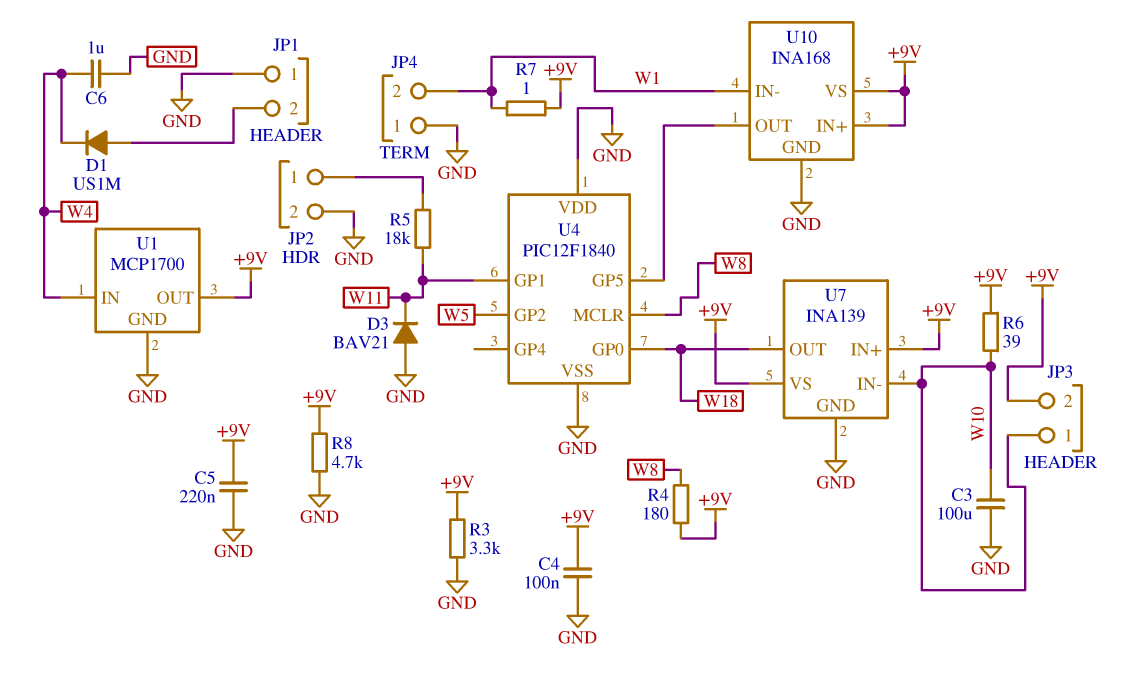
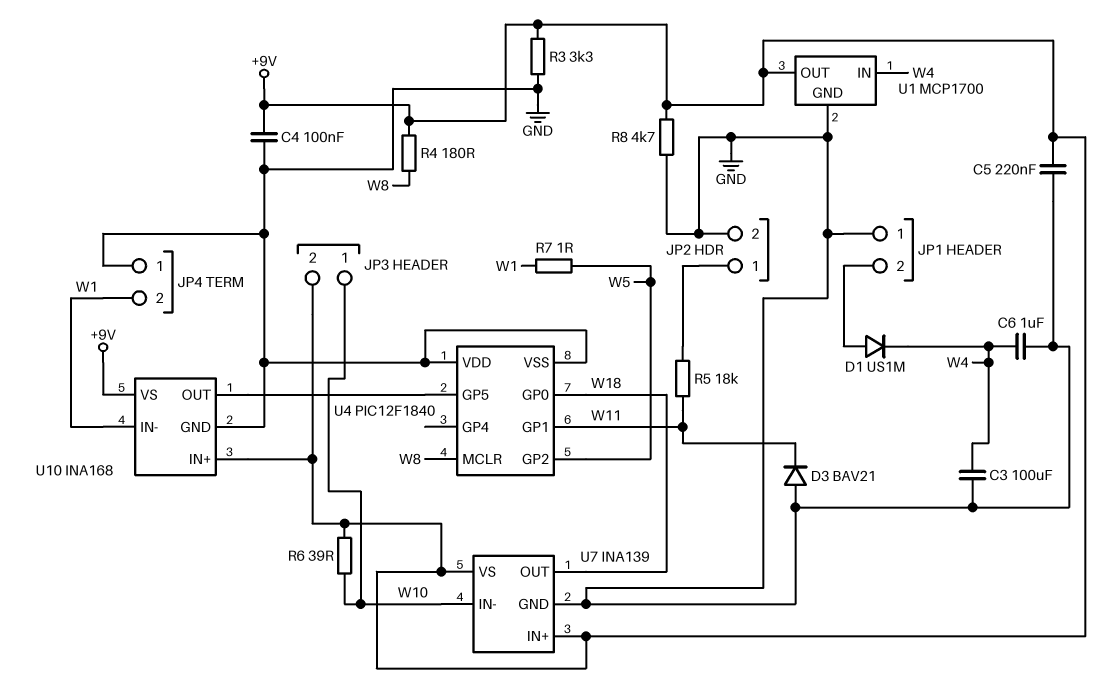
C3: 100uF (GND, W10) -> 100uF (GND, W4)
R7: 1 (+9V, W1) -> 1 (W1, W5)

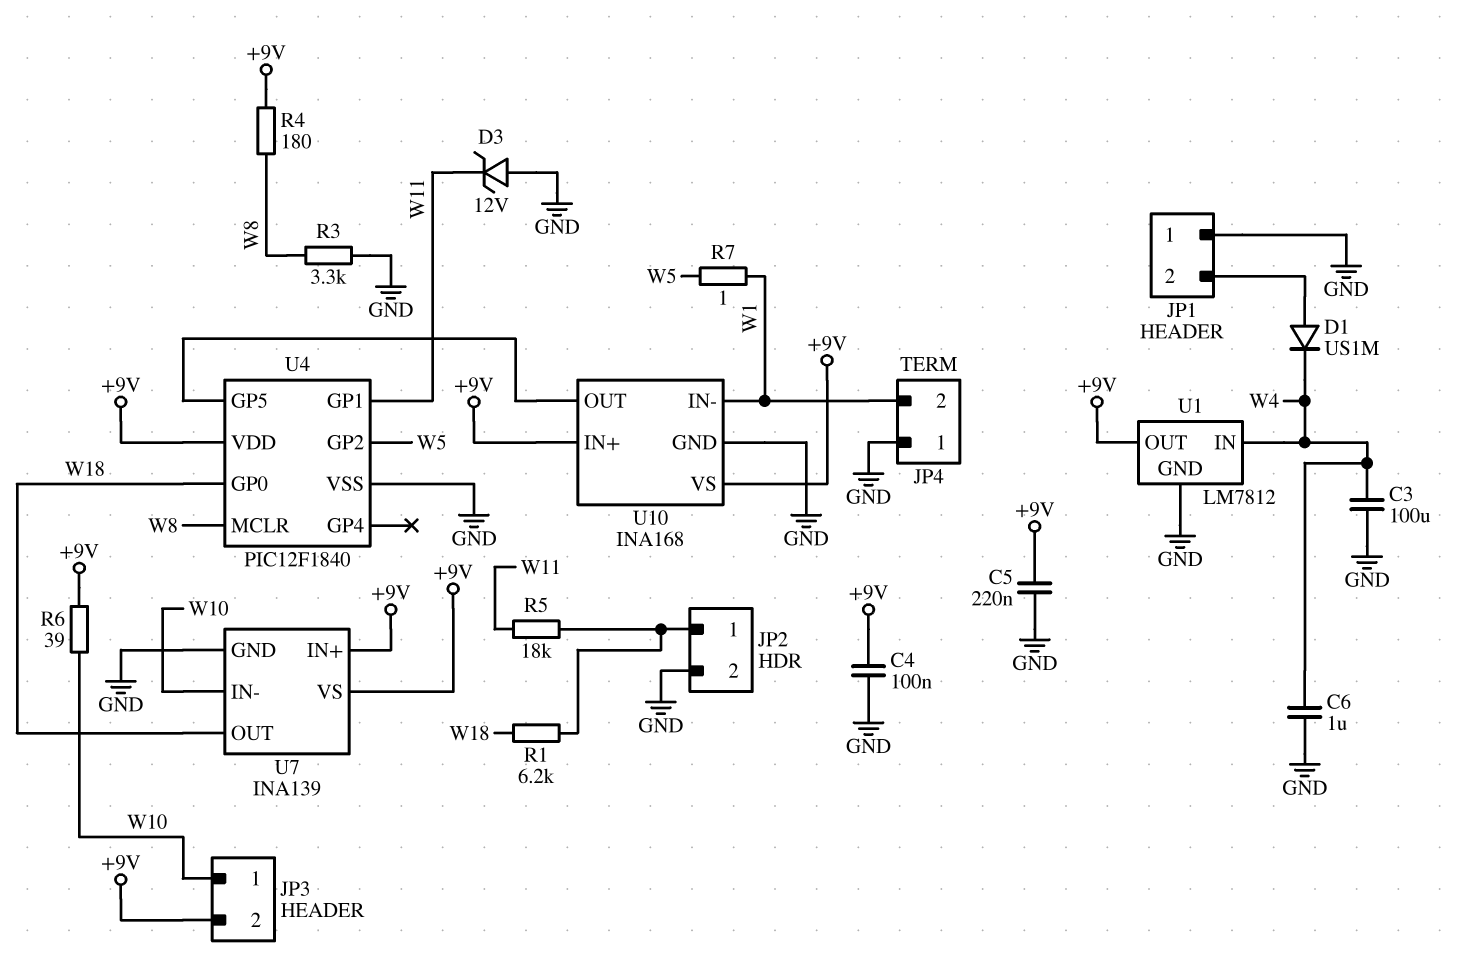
D3: diode BAV21 (A GND, K W11) -> zener 12V (A GND, K W11)
R1: none -> 6.2k (JP2/1, W18)
R3: 3.3k (+9V, GND) -> 3.3k (GND, W8)
R8: 4.7k (+9V, GND) -> none
U1: MCP1700 -> LM7812
U4 pin VDD: GND -> +9V

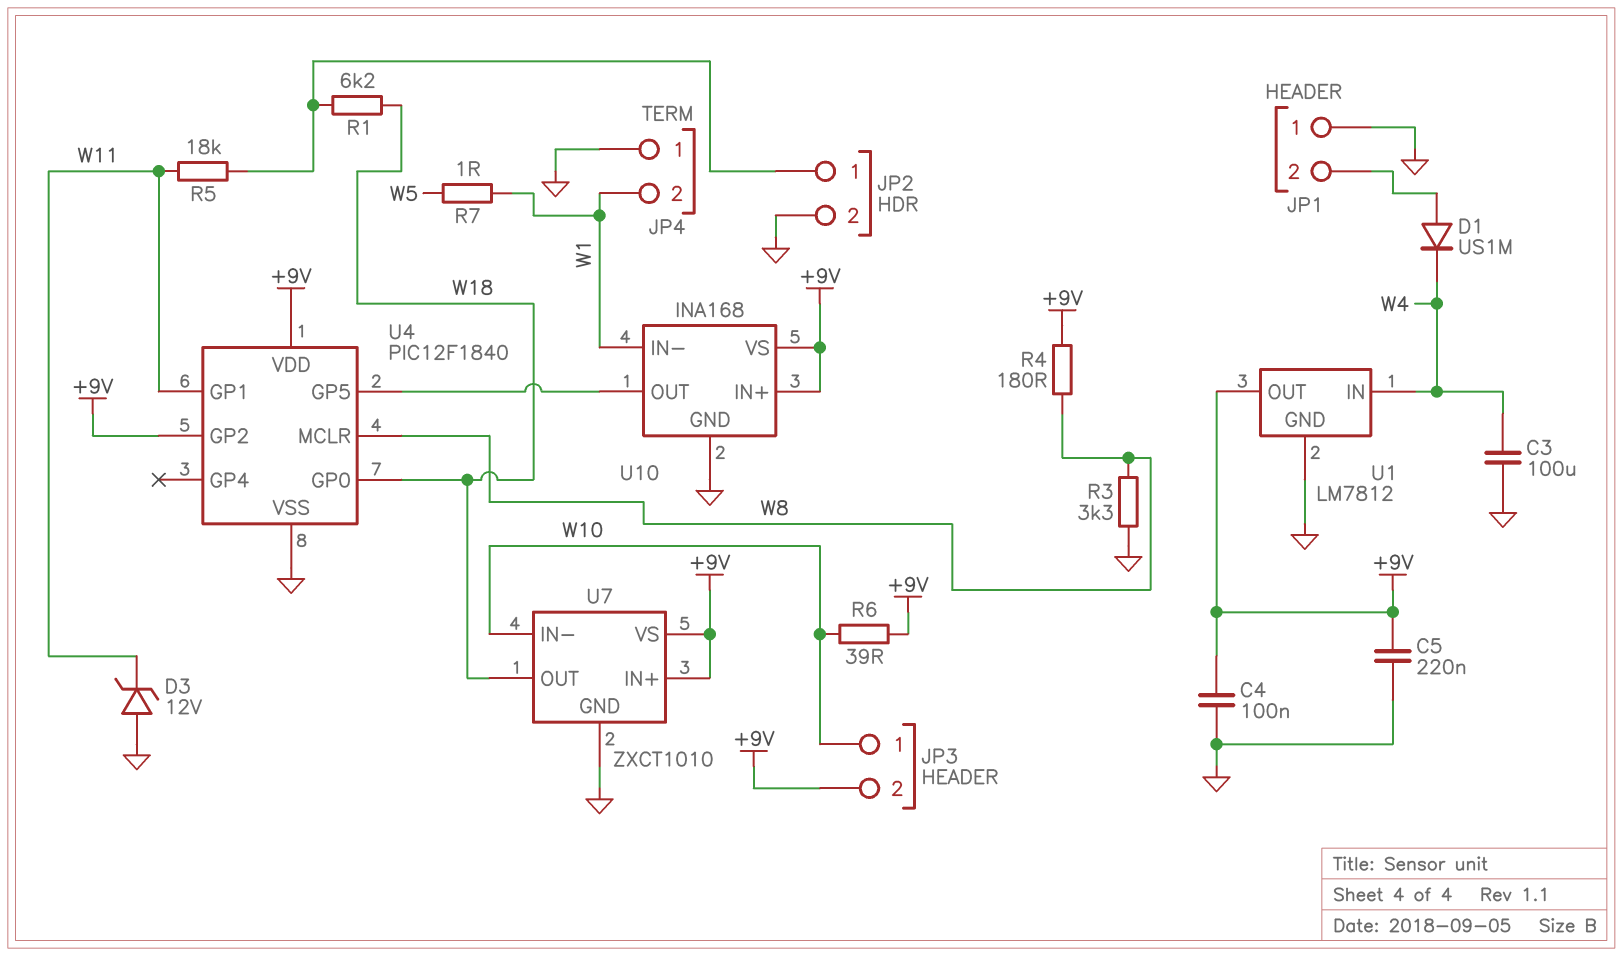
C6: 1uF (GND, W4) -> none
U4 pin GP2: W5 -> +9V
U7: INA139 -> ZXCT1010

